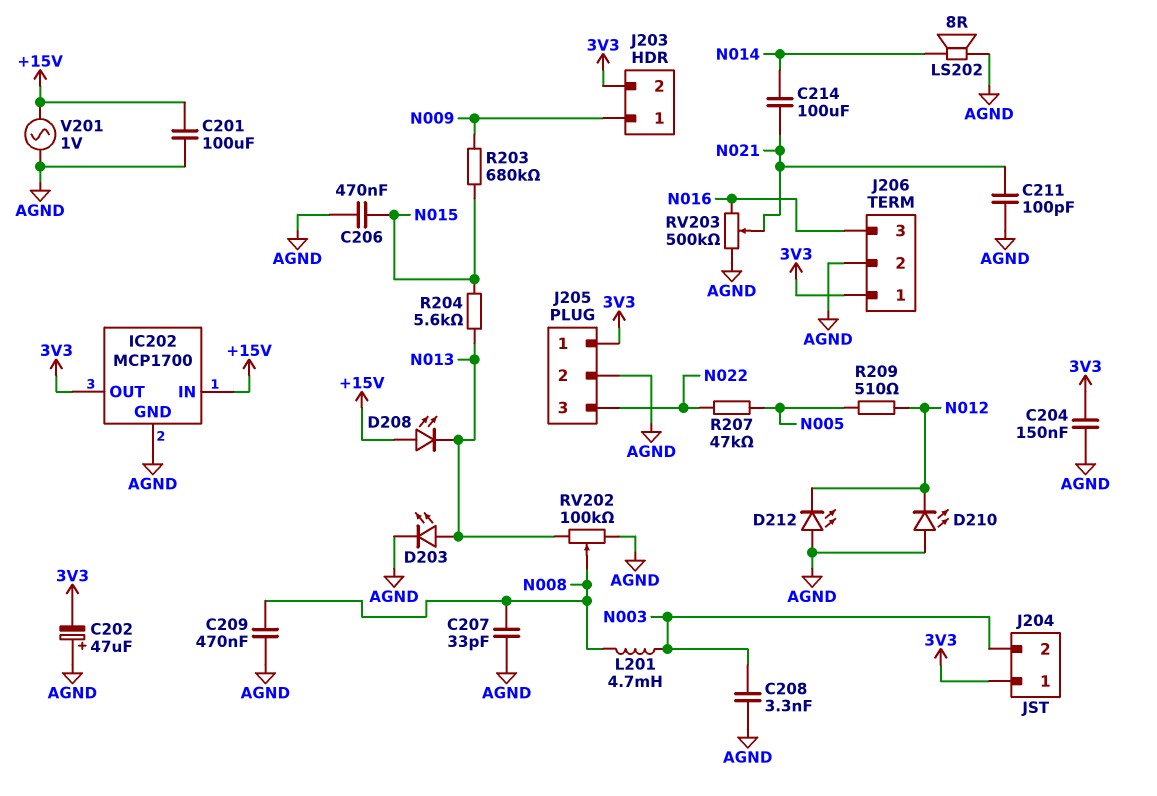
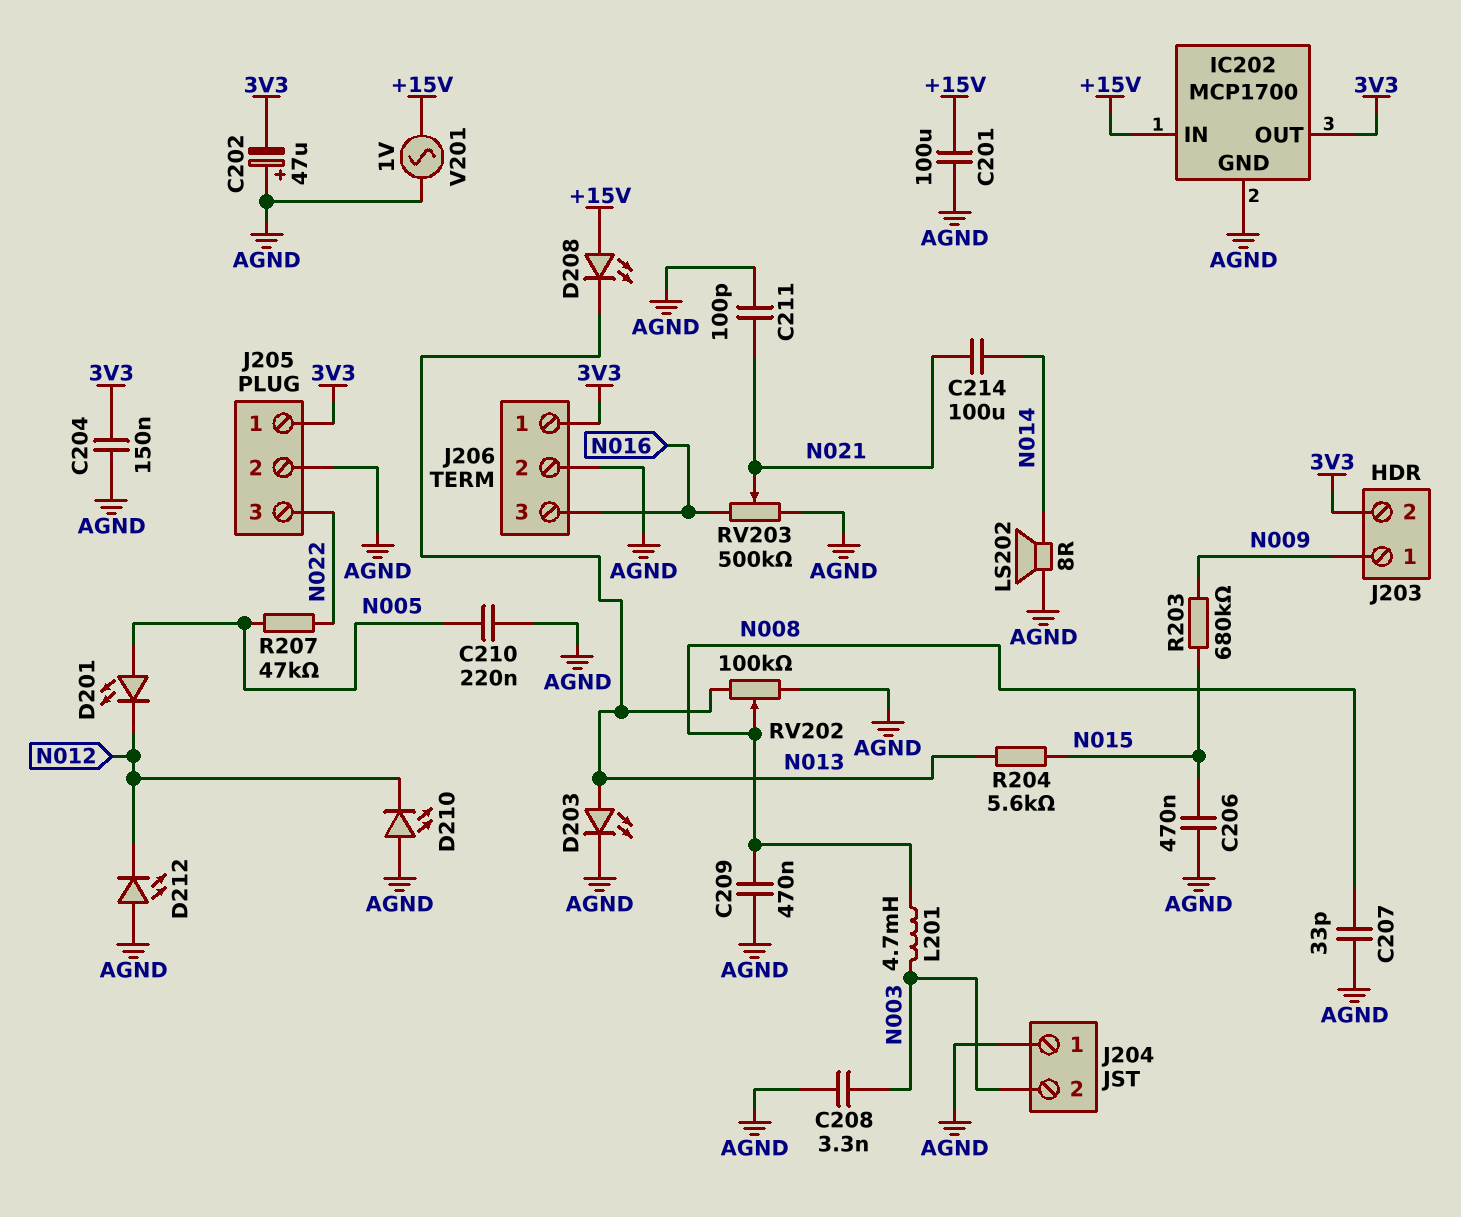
C210: none -> 220nF (AGND, N005)
D201: none -> LED (A N005, K N012)
J204 pin 1: 3V3 -> AGND
R209: 510 (N005, N012) -> none

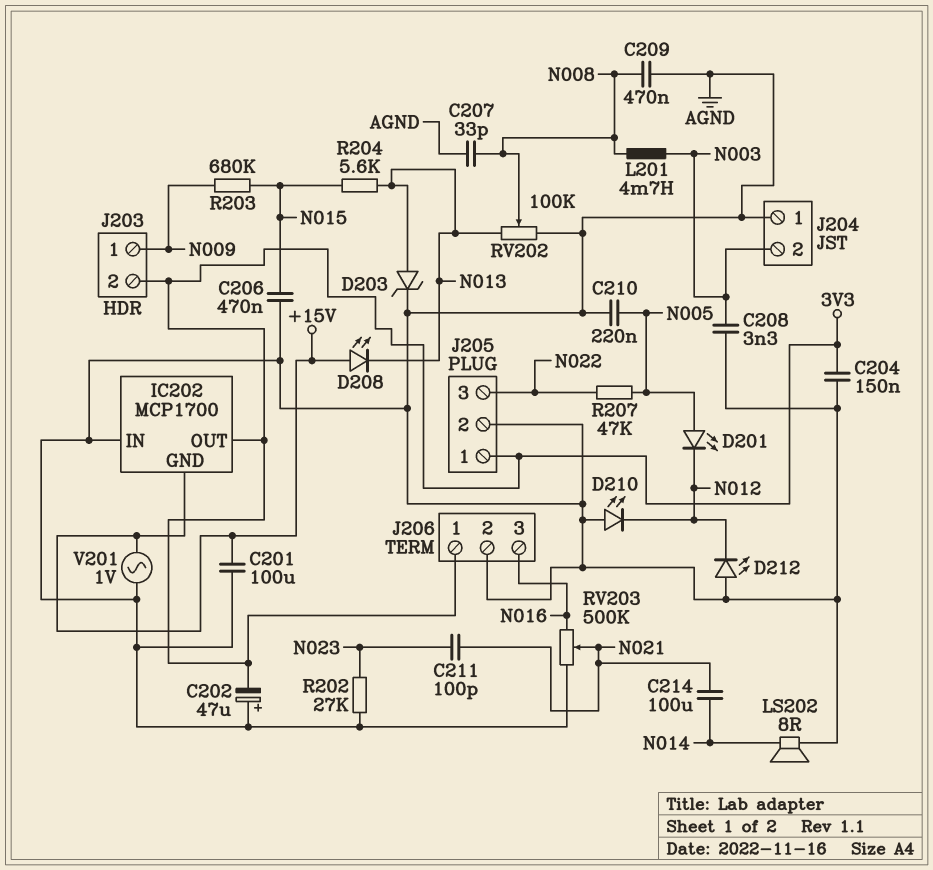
C211: 100pF (AGND, N021) -> 100pF (N021, N023)
D203: LED (A N013, K AGND) -> zener (A N013, K AGND)
IC202 pin GND: AGND -> +15V
IC202 pin IN: +15V -> AGND
R202: none -> 27k (AGND, N023)

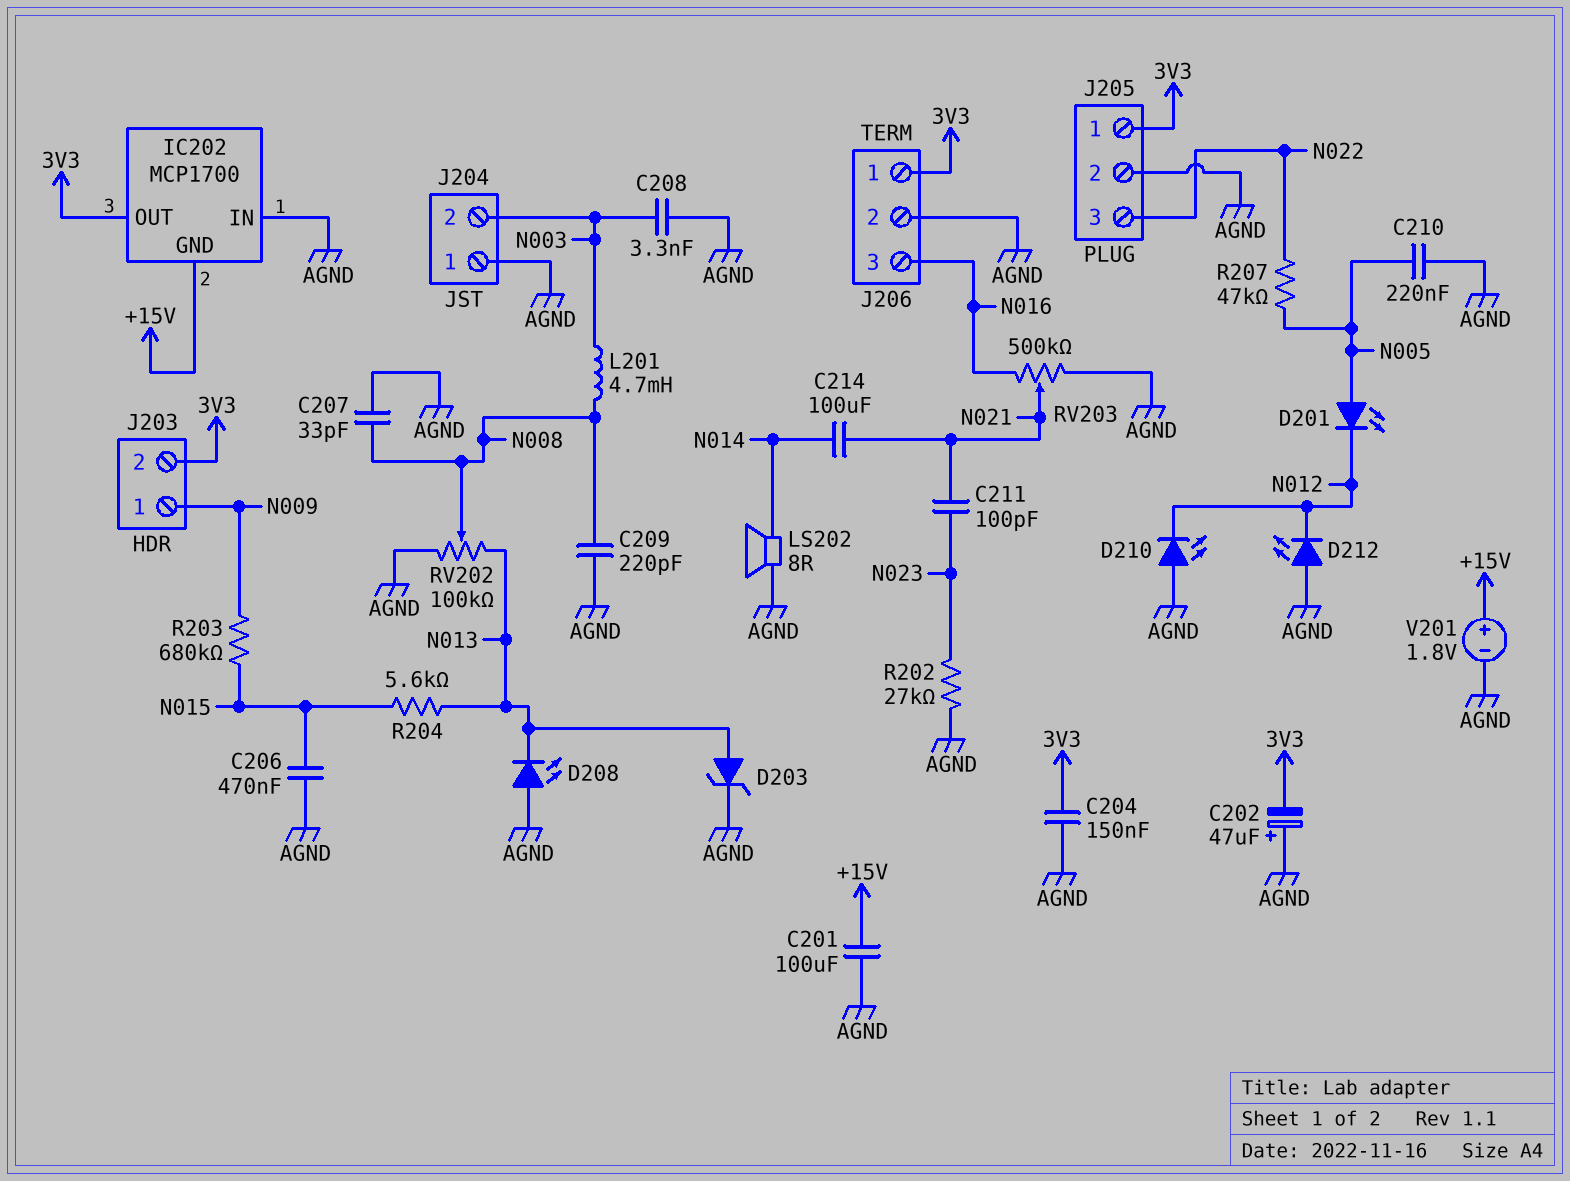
C209: 470nF (AGND, N008) -> 220pF (AGND, N008)
D208: LED (A +15V, K N013) -> LED (A AGND, K N013)
V201: AC 1V (+15V, AGND) -> 1.8V (plus +15V, minus AGND)

